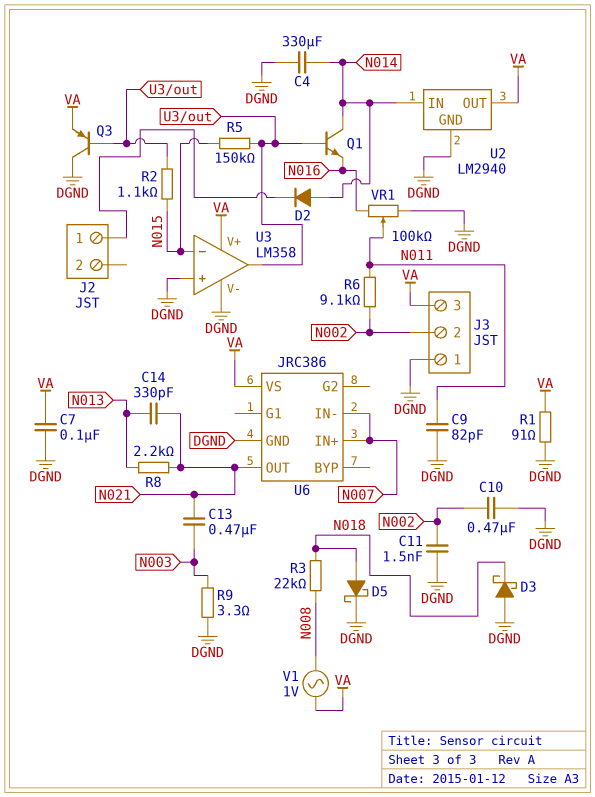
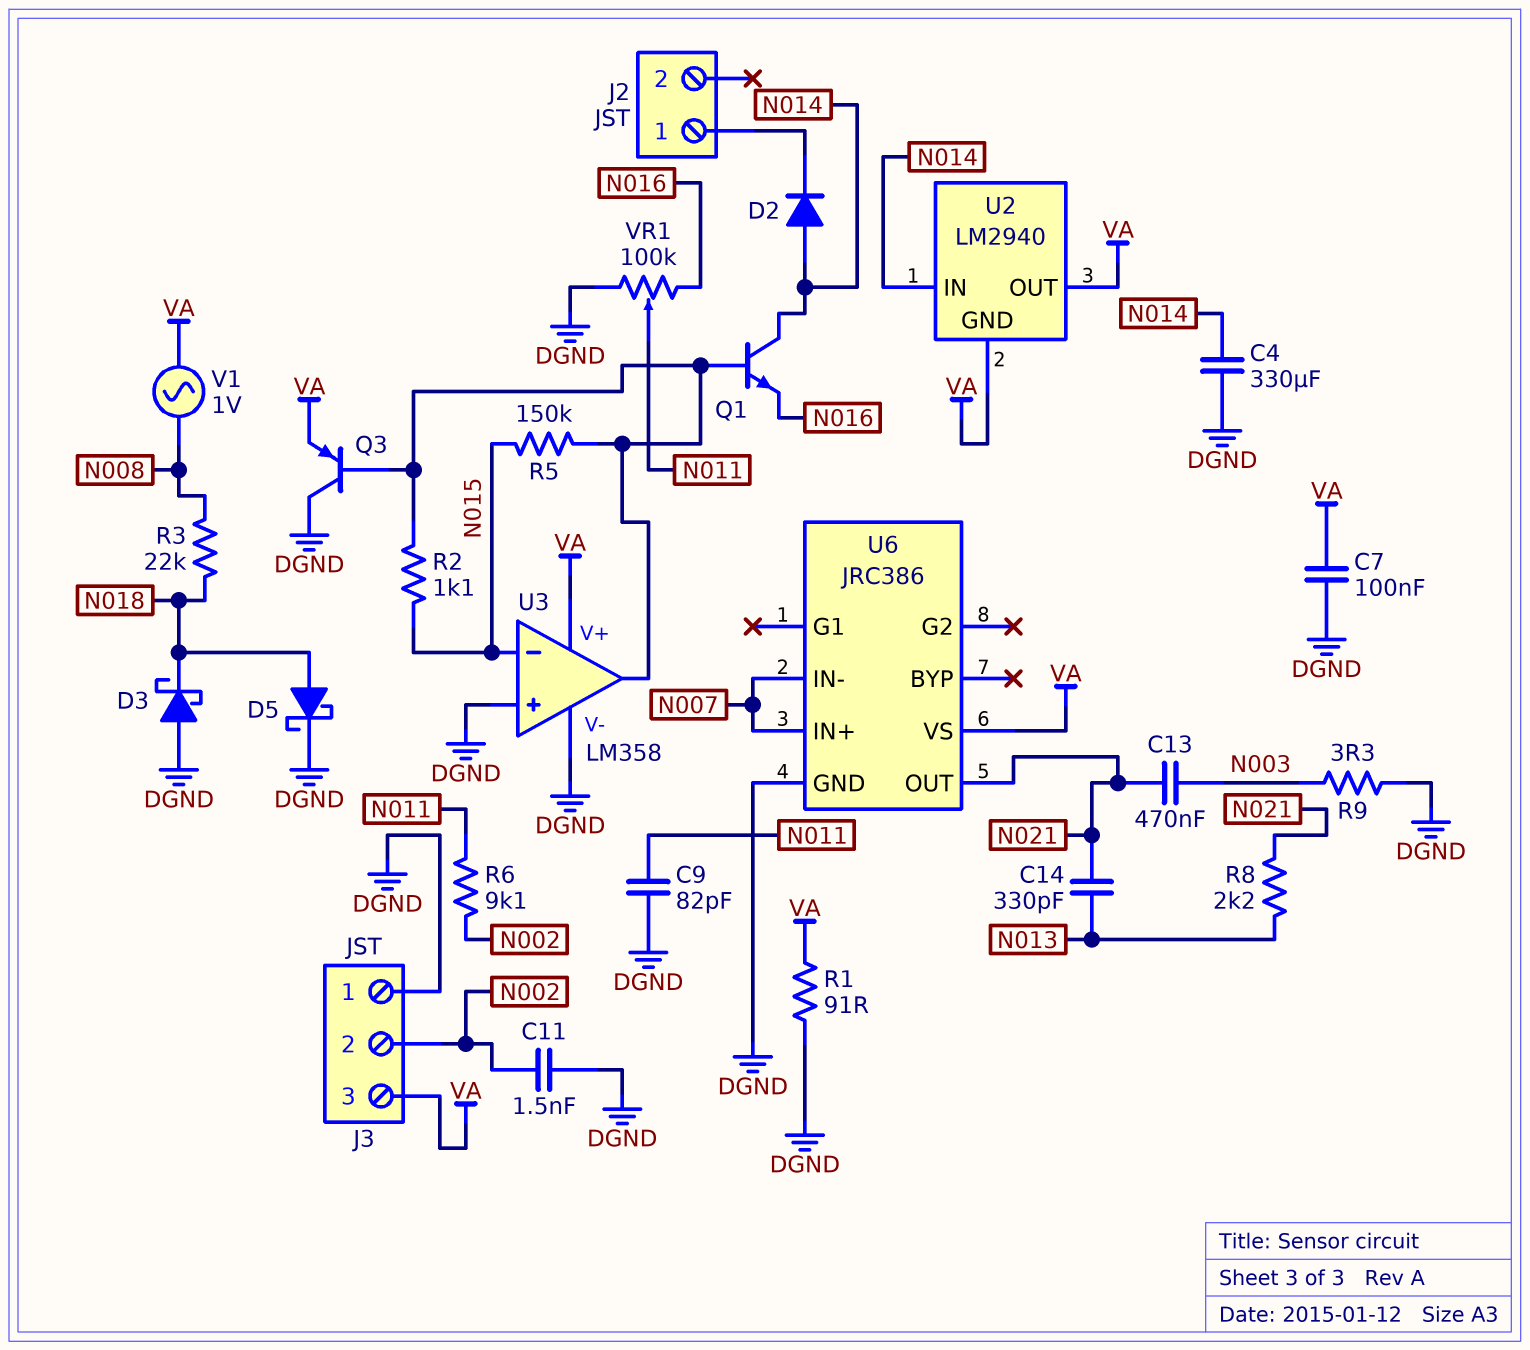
C10: 470nF (DGND, N002) -> none
U2 pin GND: DGND -> VA

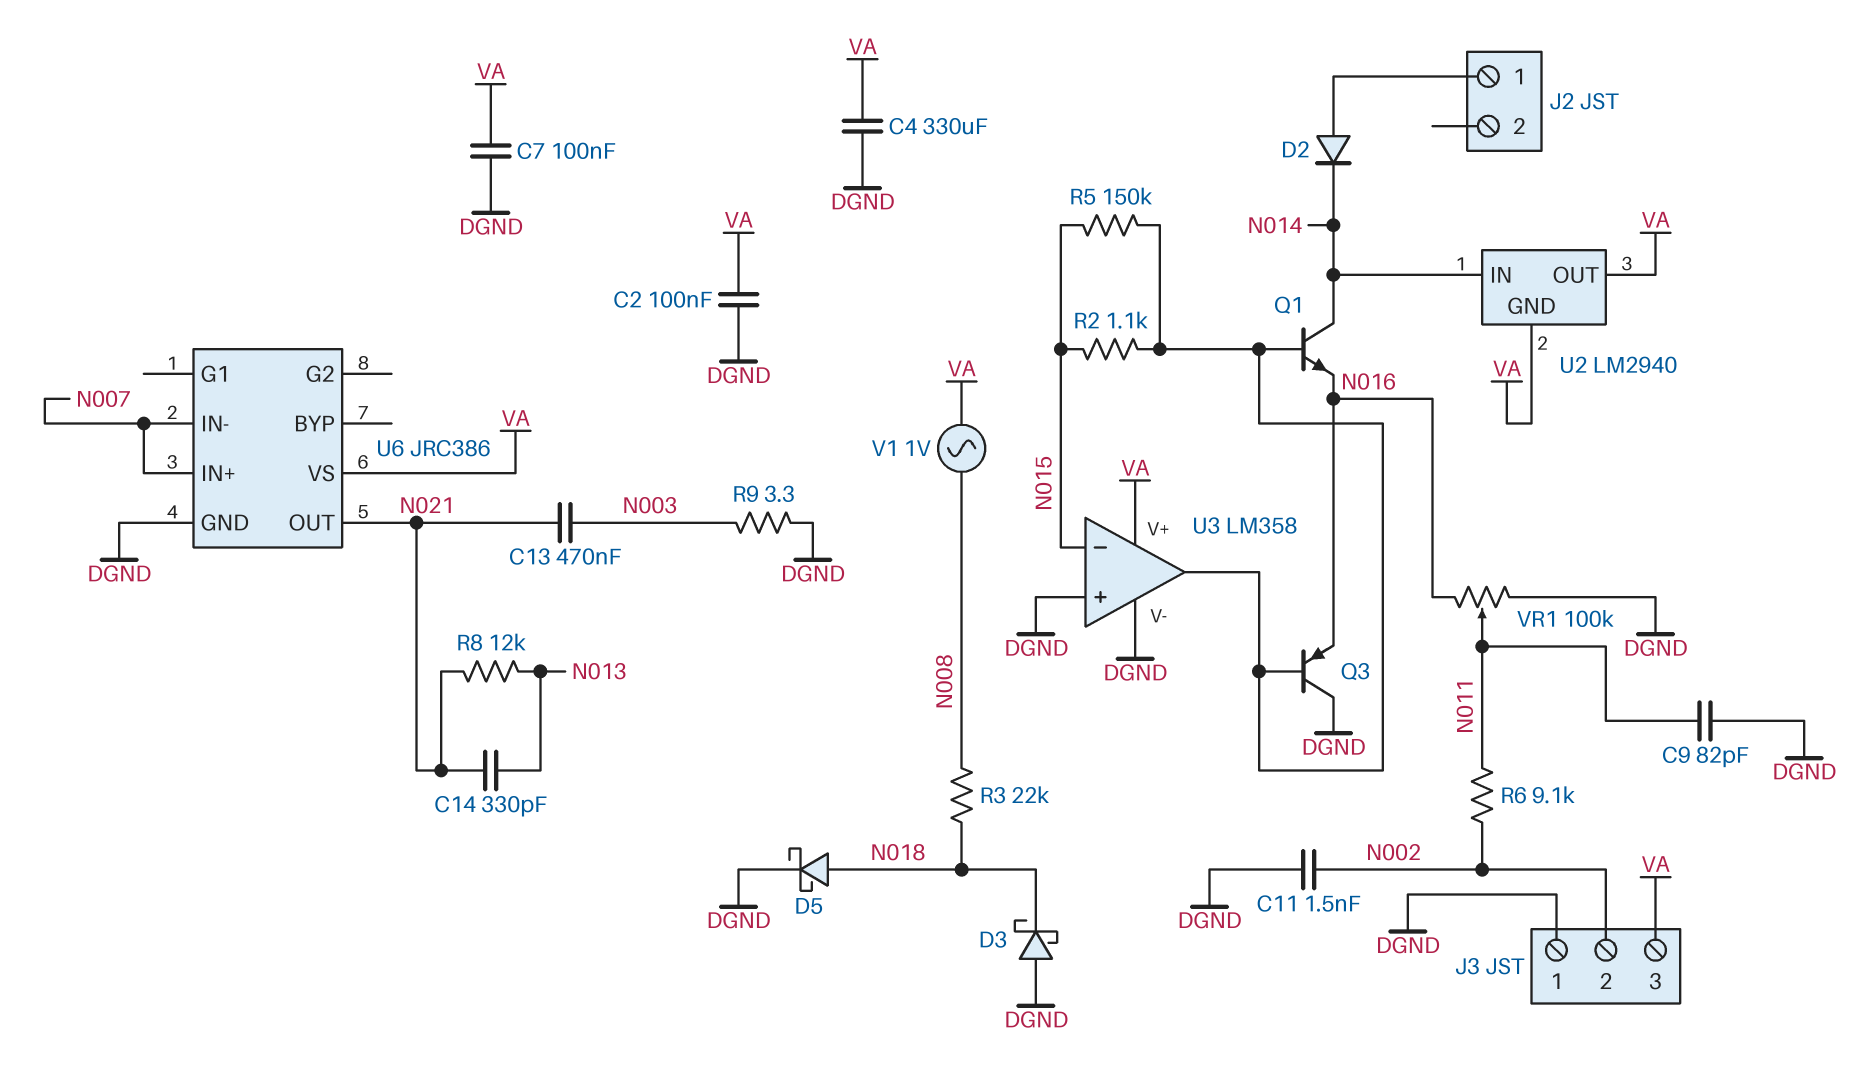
C2: none -> 100nF (DGND, VA)
C4: 330uF (DGND, N014) -> 330uF (DGND, VA)
D2: diode (A N014, K J2/1) -> diode (A J2/1, K N014)
Q3: PNP (B U3/out, C DGND, E VA) -> PNP (B U3/out, C DGND, E N016)
R1: 91 (DGND, VA) -> none
R8: 2.2k (N013, N021) -> 12k (N013, N021)

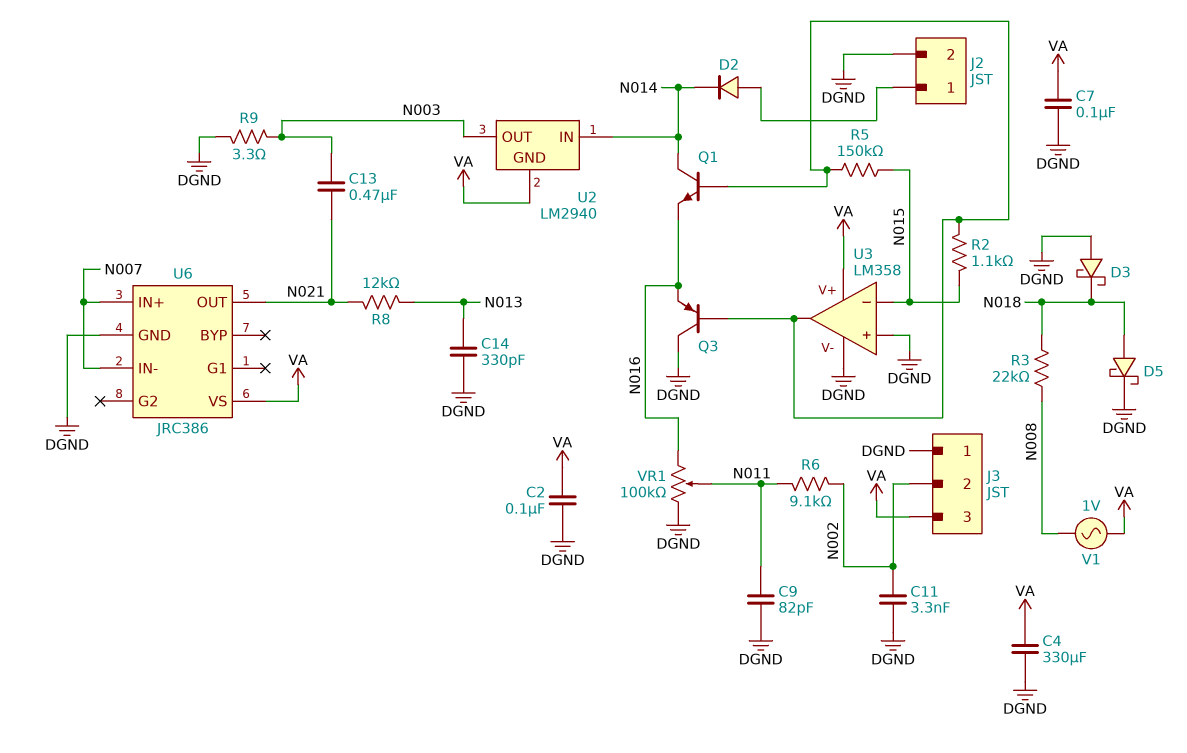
C11: 1.5nF (DGND, N002) -> 3.3nF (DGND, N002)
C14: 330pF (N013, N021) -> 330pF (DGND, N013)
J2 pin 2: none -> DGND
U2 pin OUT: VA -> N003

